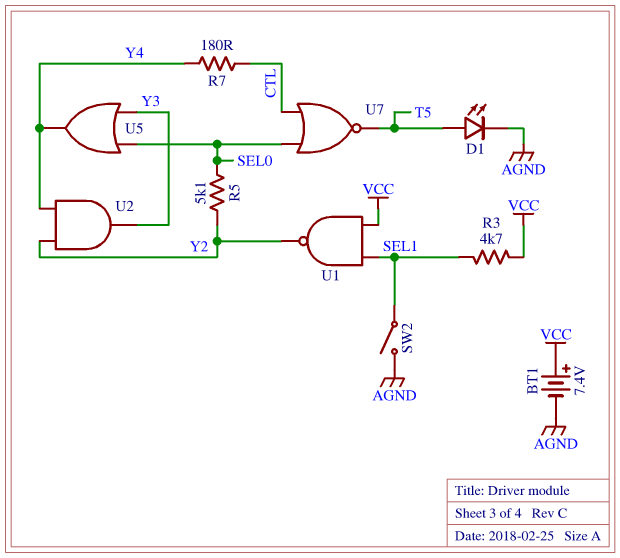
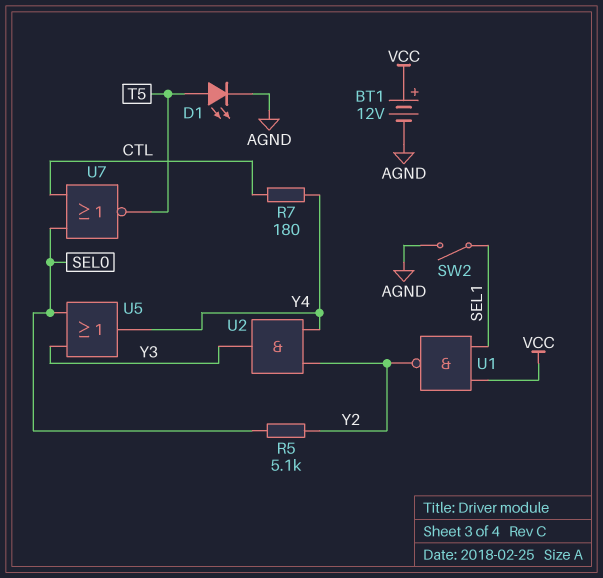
BT1: 7.4V (plus VCC, minus AGND) -> 12V (plus VCC, minus AGND)
R3: 4.7k (SEL1, VCC) -> none

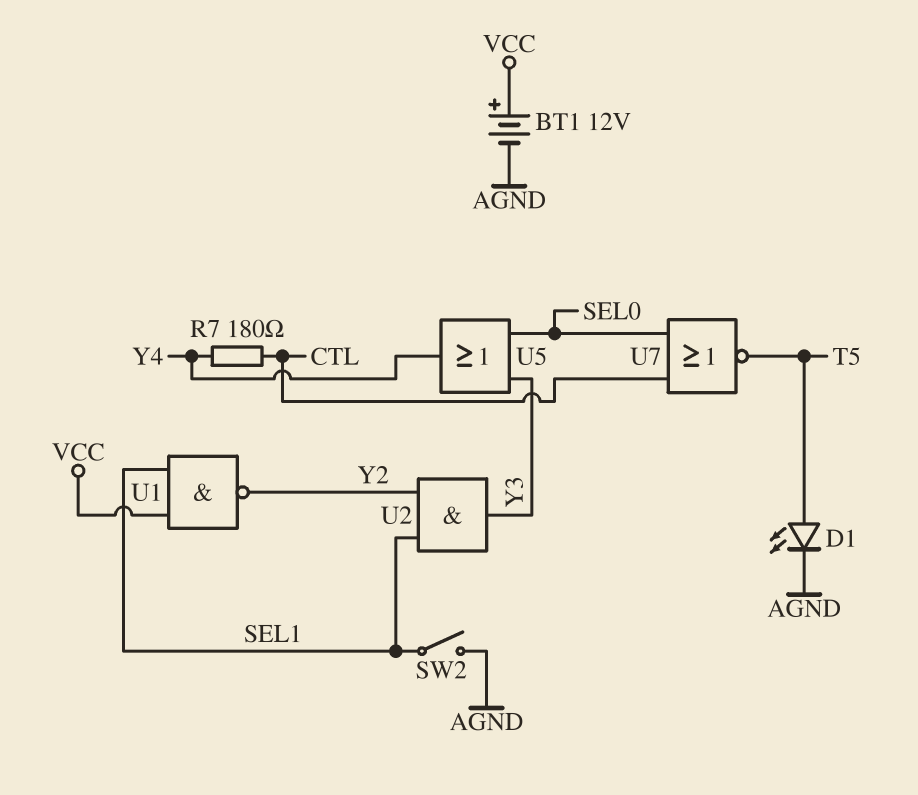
R5: 5.1k (SEL0, Y2) -> none
U2: AND (in Y2, in Y4, out Y3) -> AND (in SEL1, in Y2, out Y3)

